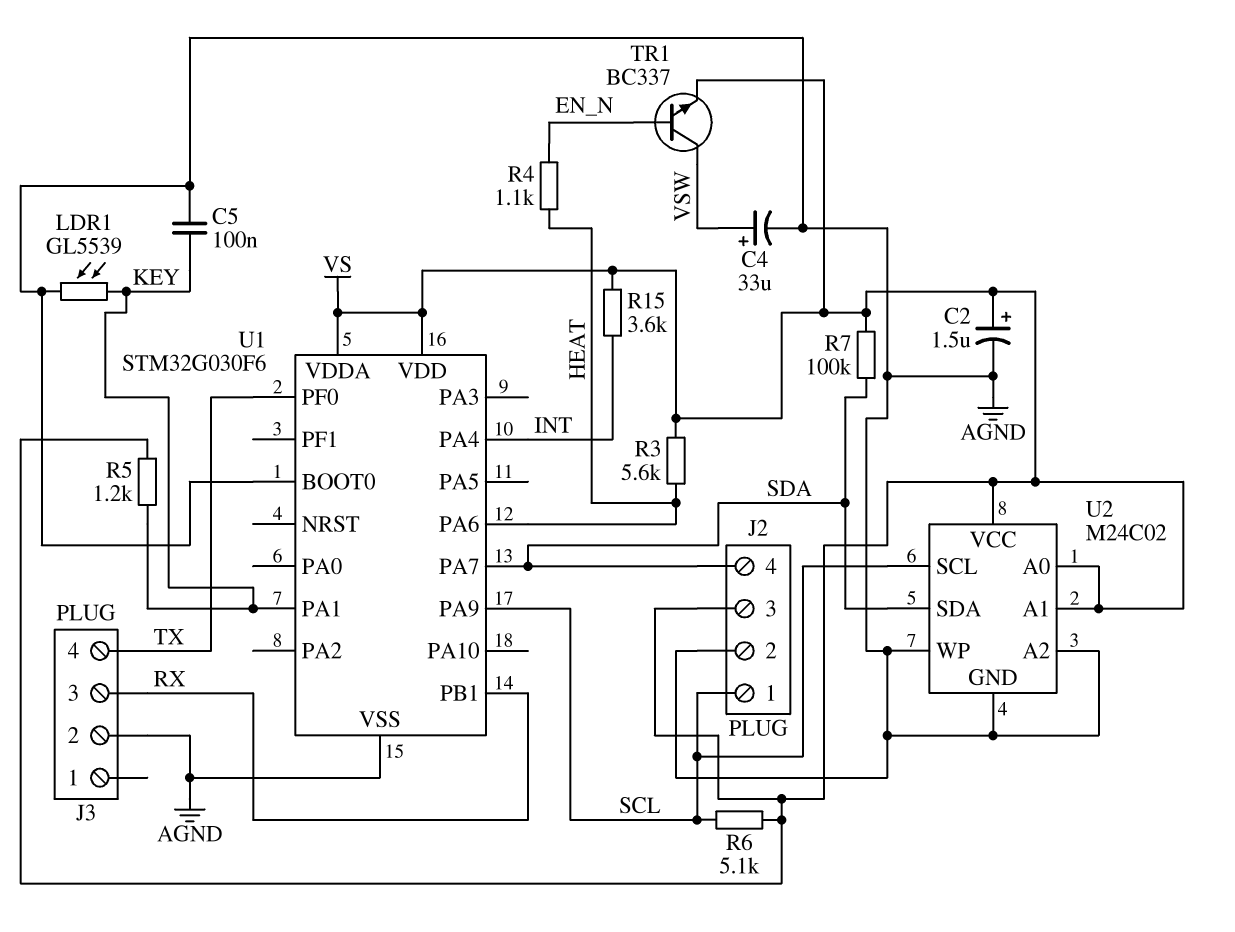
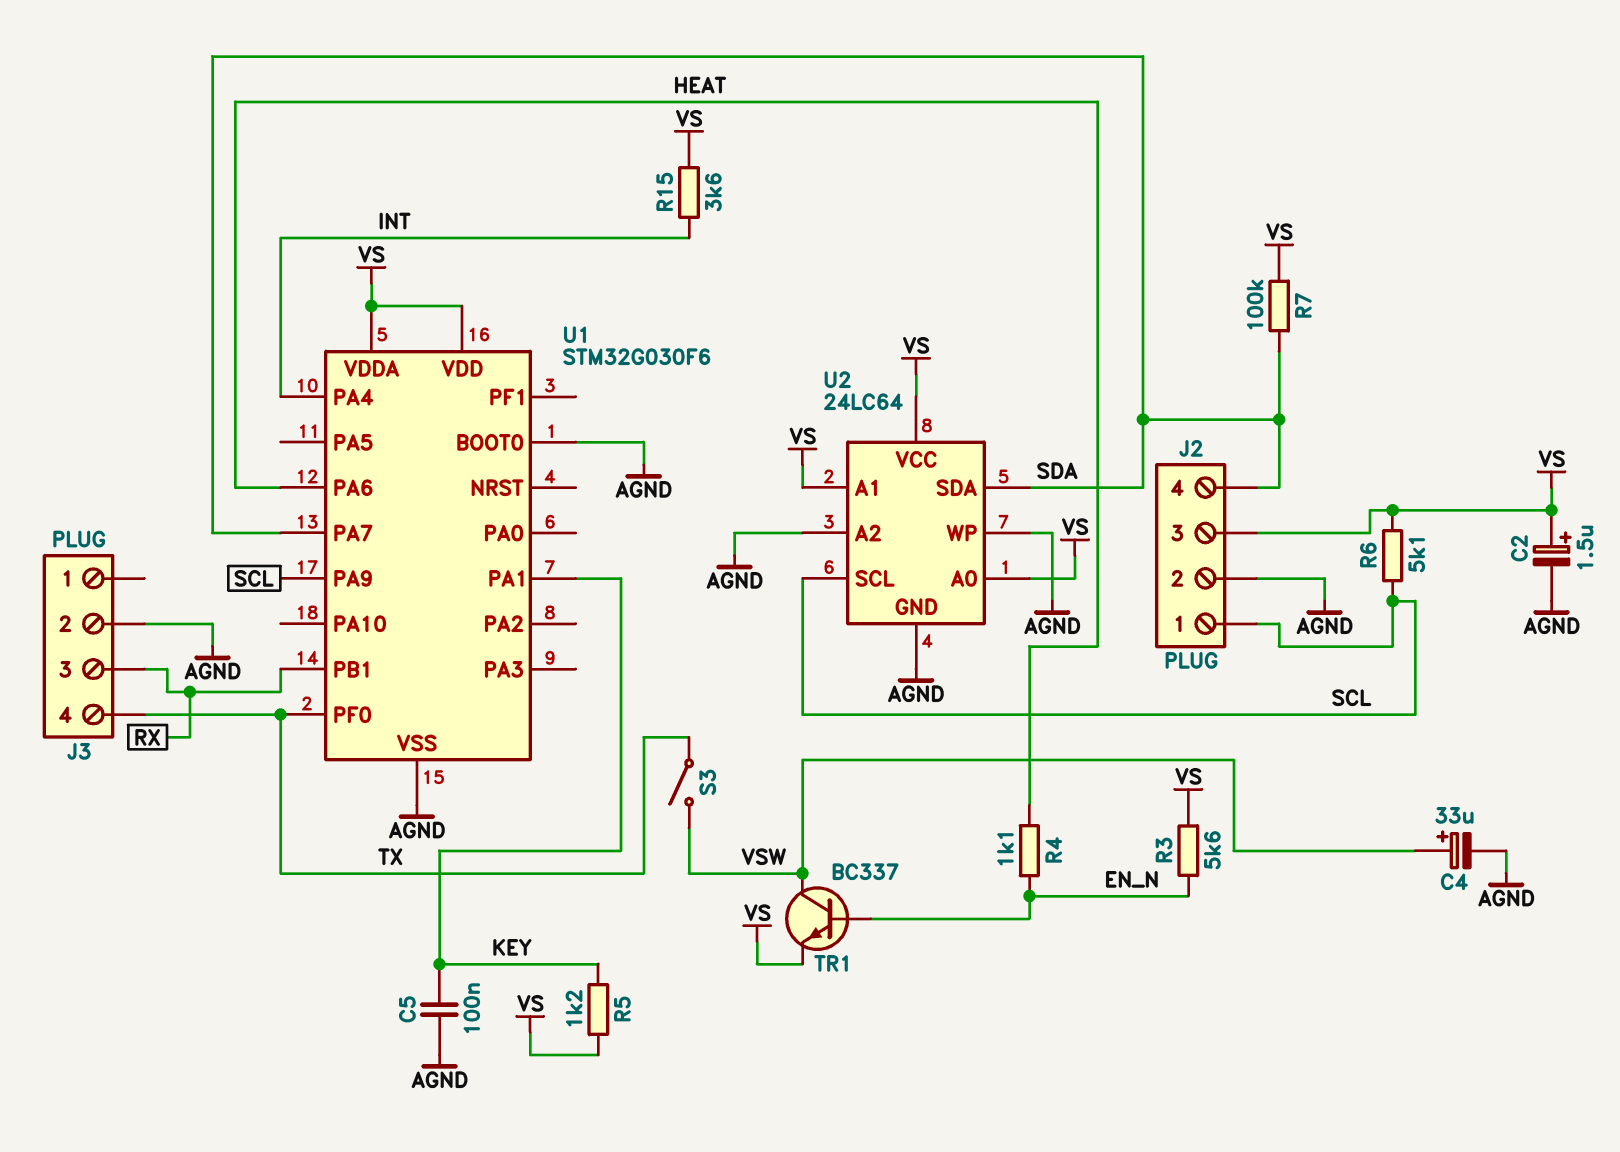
LDR1: GL5539 (AGND, KEY) -> none
R3: 5.6k (HEAT, VS) -> 5.6k (EN_N, VS)
S3: none -> switch (TX, VSW)
U2: M24C02 -> 24LC64

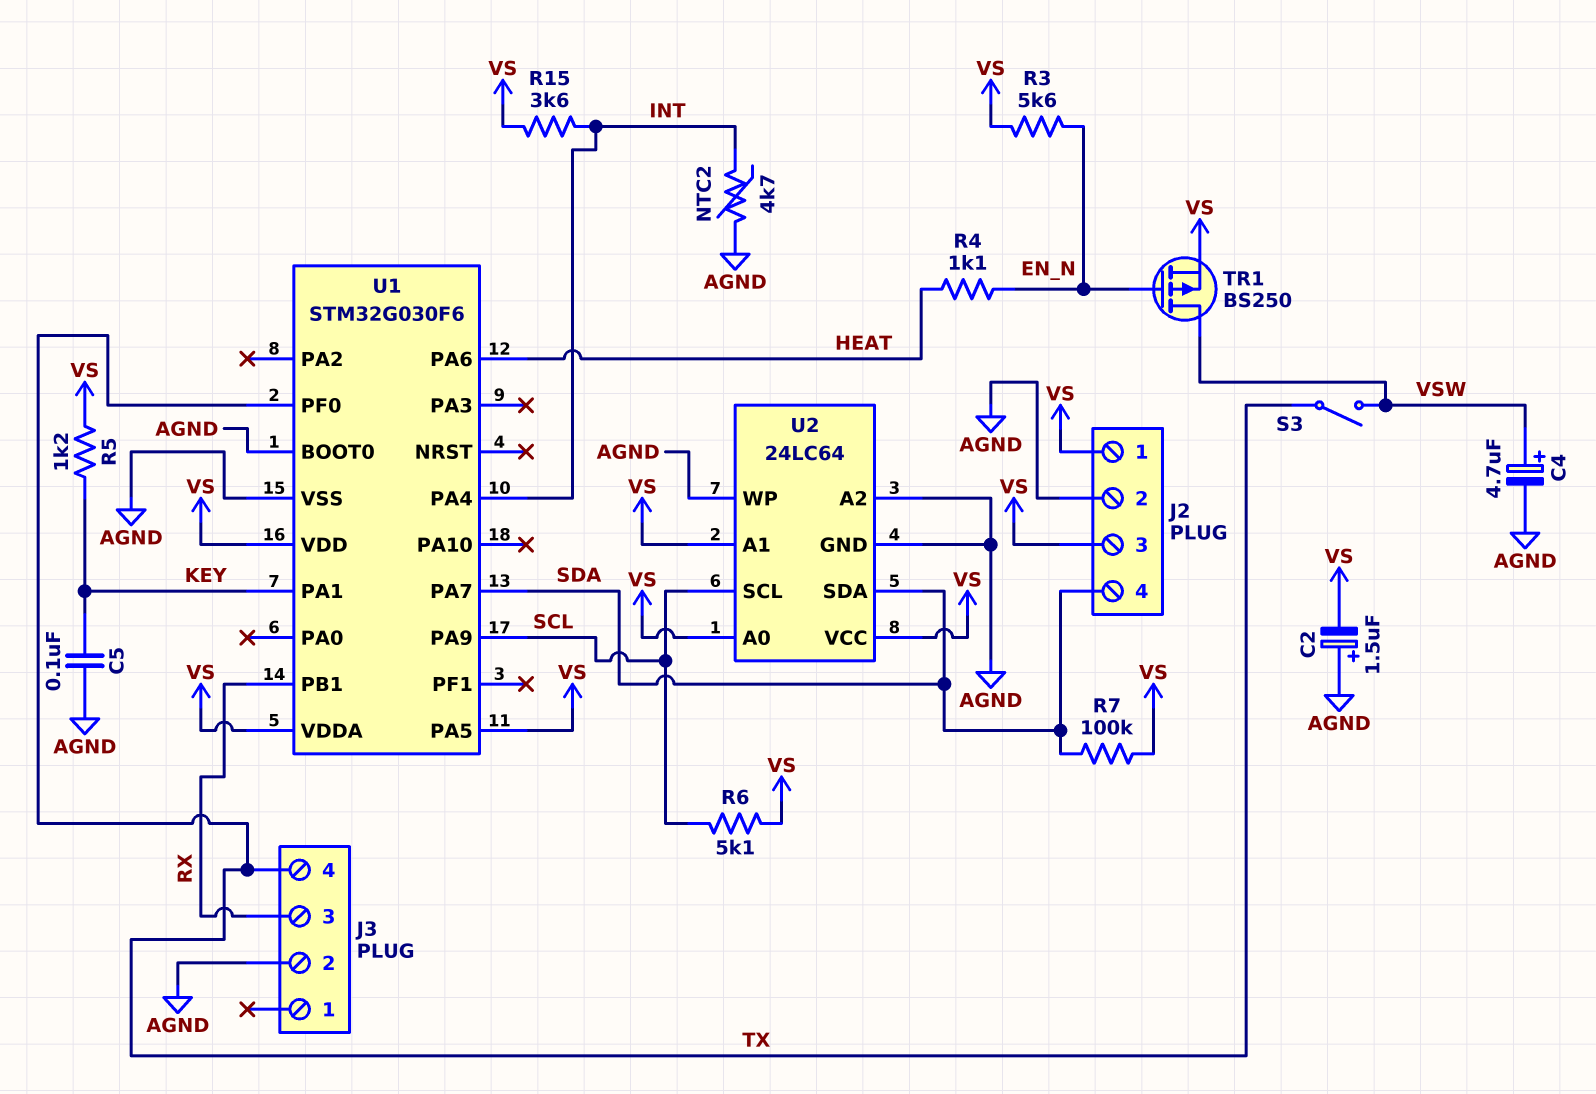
C2: 1.5uF (plus VS, minus AGND) -> 1.5uF (plus AGND, minus VS)
C4: 33uF (plus VSW, minus AGND) -> 4.7uF (plus VSW, minus AGND)
J2 pin 1: SCL -> VS
NTC2: none -> 4.7k (AGND, INT)
TR1: NPN BC337 (B EN_N, C VSW, E VS) -> PMOS BS250 (G EN_N, D VSW, S VS)
U1 pin PA5: none -> VS

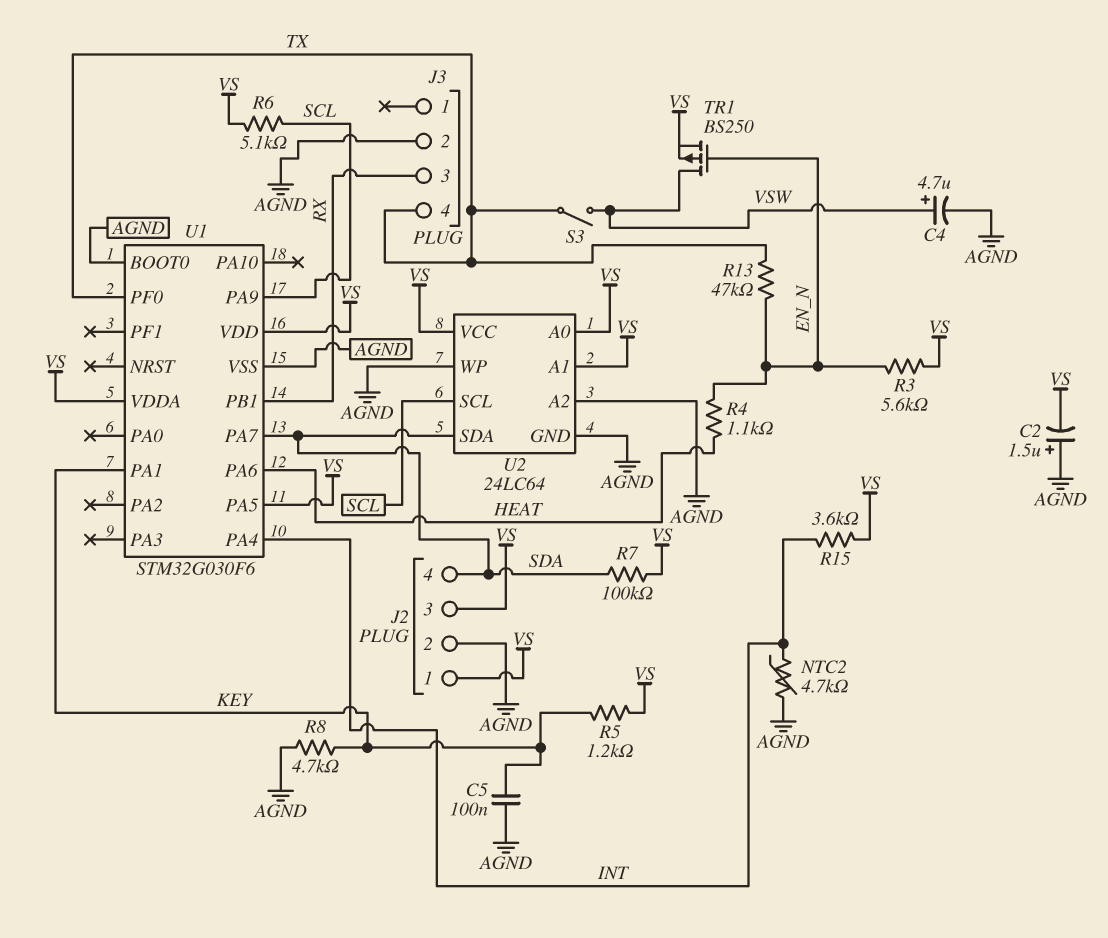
R8: none -> 4.7k (AGND, KEY)
R13: none -> 47k (EN_N, TX)

